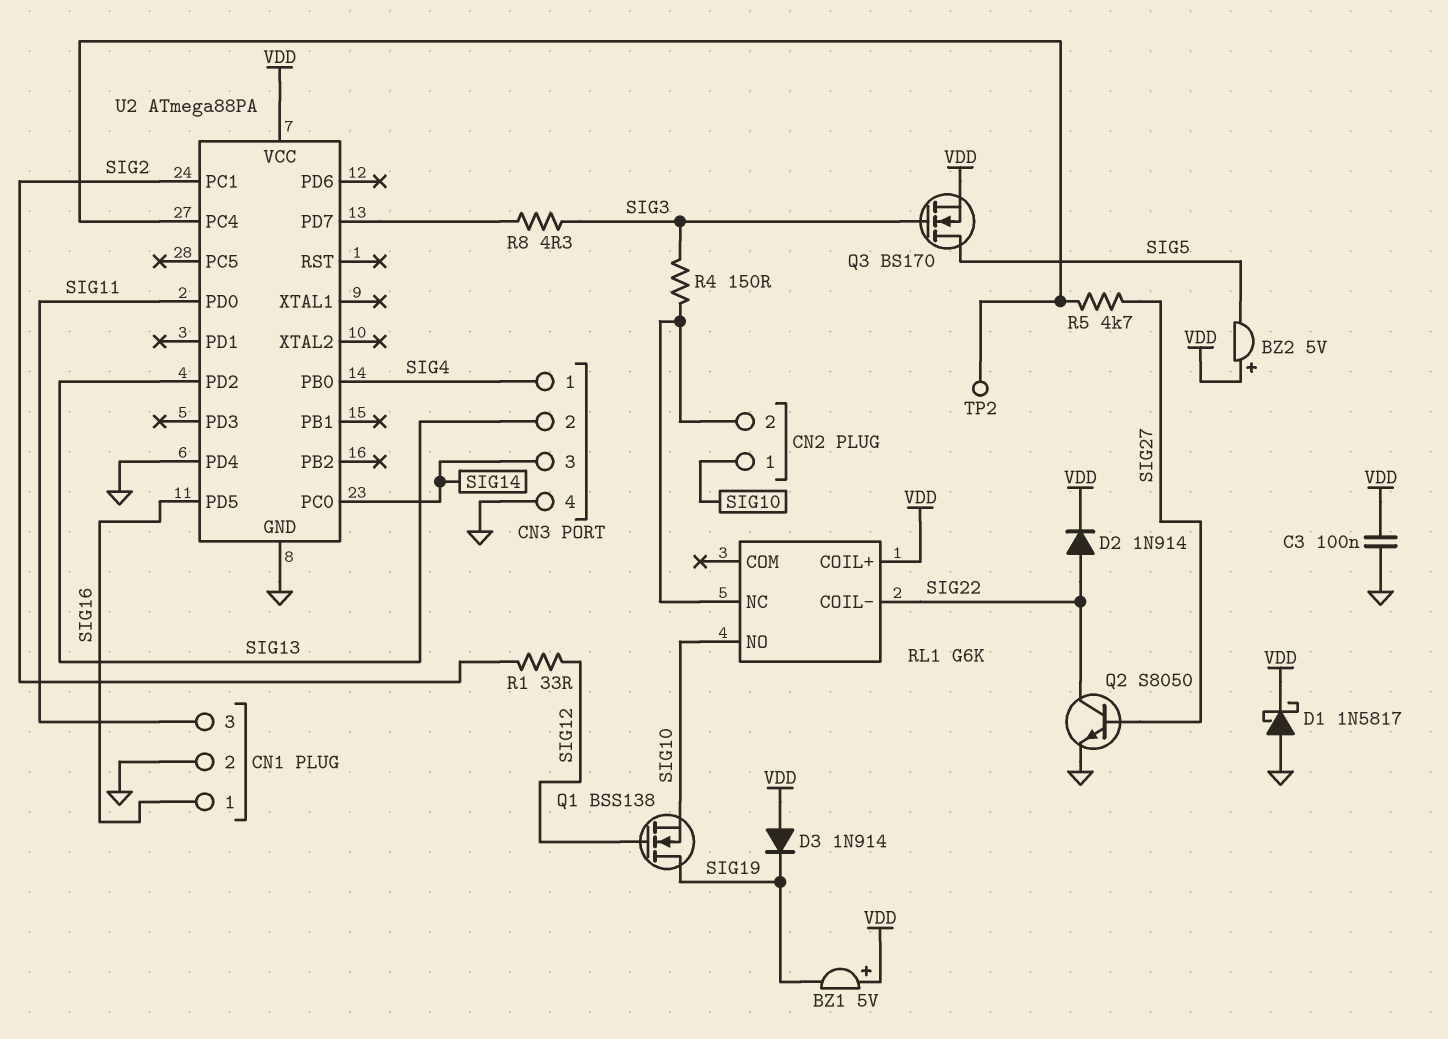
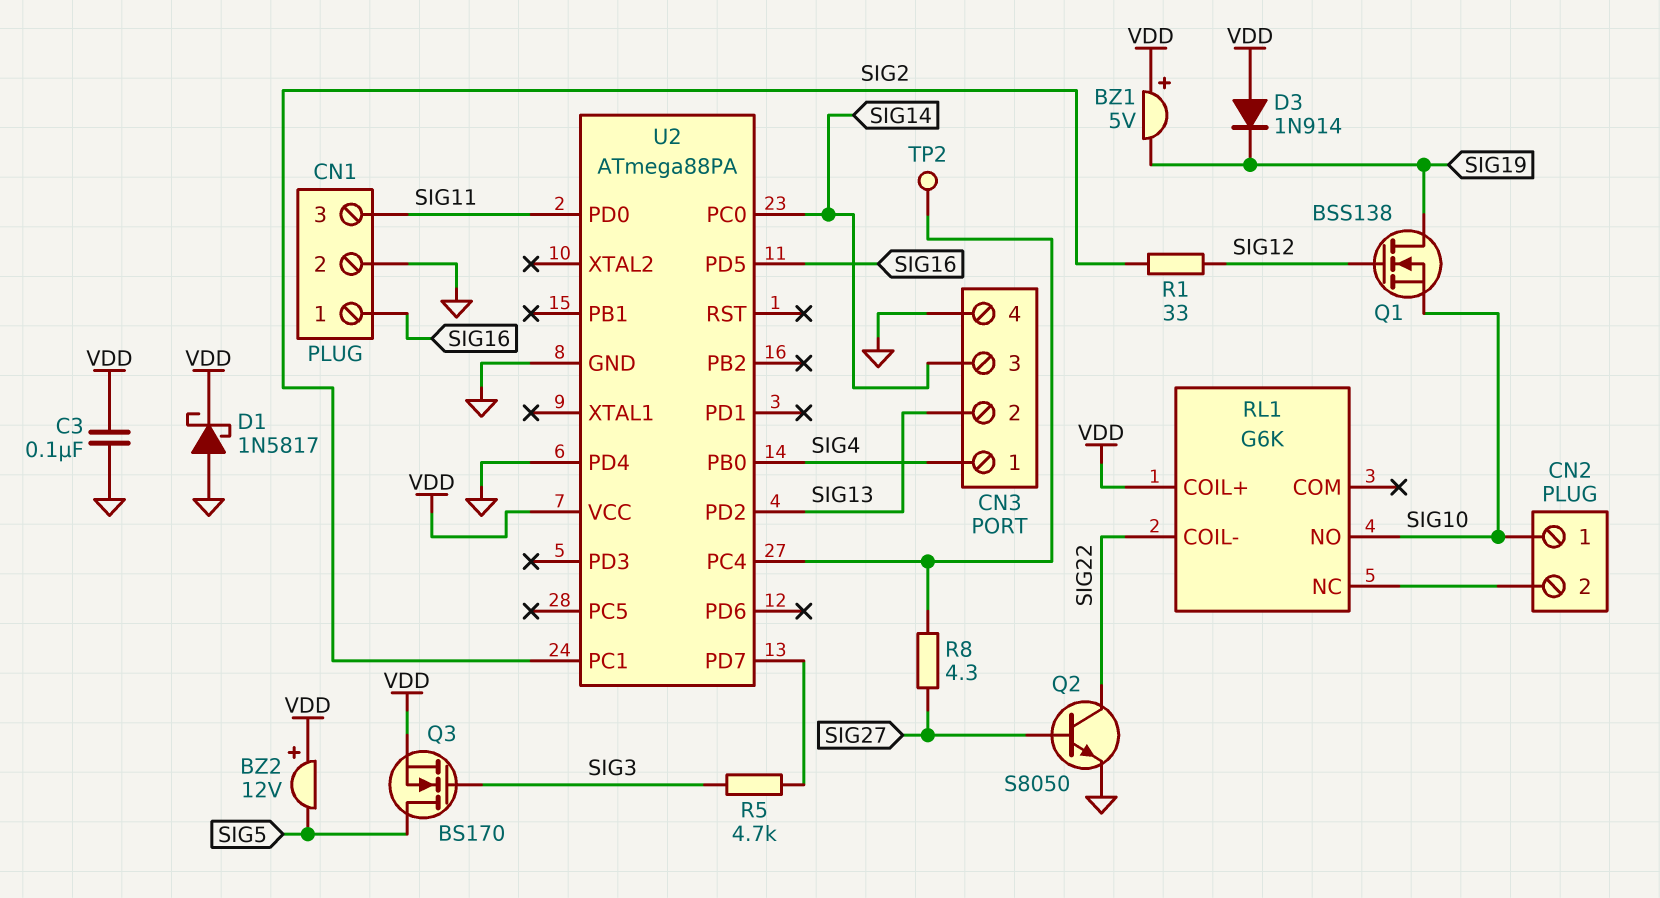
BZ2: buzzer 5V (plus VDD, minus SIG5) -> buzzer 12V (plus VDD, minus SIG5)
D2: diode 1N914 (A SIG22, K VDD) -> none
R4: 150 (CN2/2, SIG3) -> none
R5: 4.7k (SIG27, U2/PC4) -> 4.7k (SIG3, U2/PD7)
R8: 4.3 (SIG3, U2/PD7) -> 4.3 (SIG27, U2/PC4)

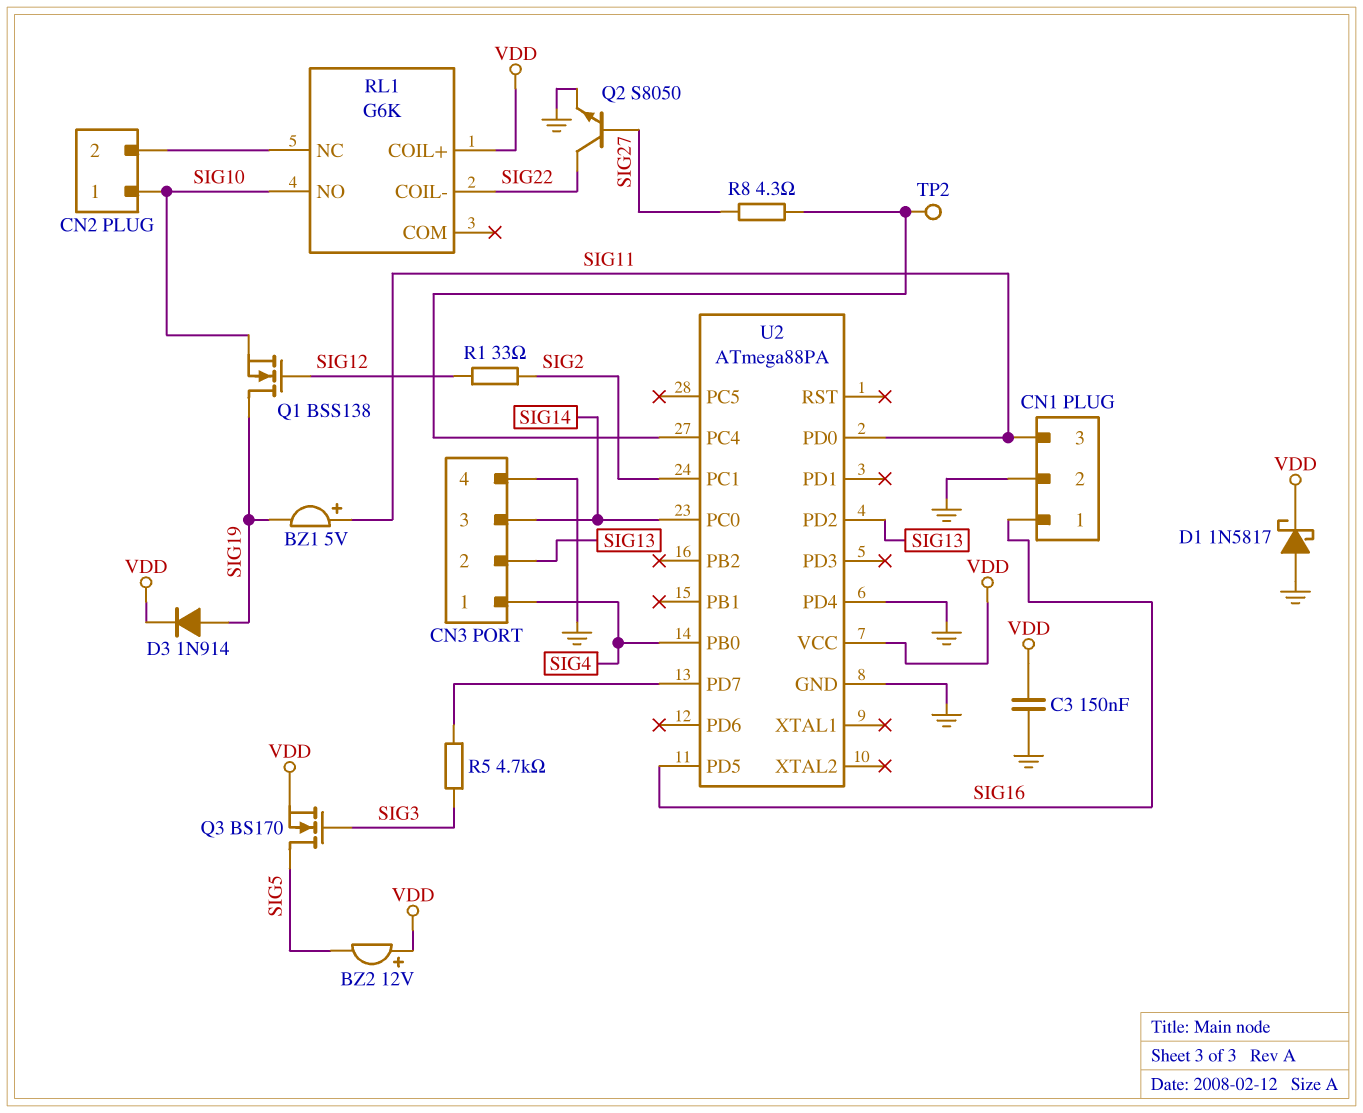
BZ1: buzzer 5V (plus VDD, minus SIG19) -> buzzer 5V (plus SIG11, minus SIG19)
C3: 100nF (GND, VDD) -> 150nF (GND, VDD)
D3: diode 1N914 (A VDD, K SIG19) -> diode 1N914 (A SIG19, K VDD)

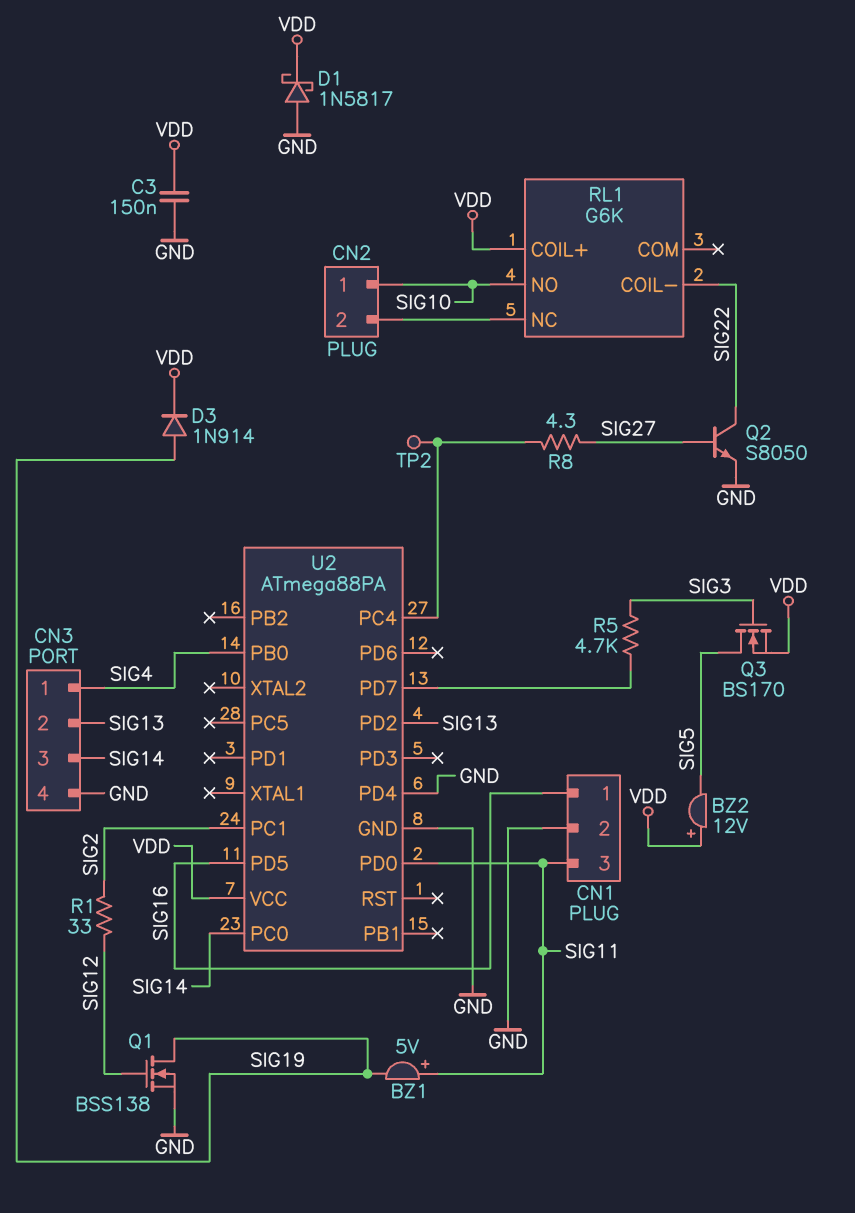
Q1: NMOS BSS138 (G SIG12, D SIG19, S SIG10) -> NMOS BSS138 (G SIG12, D SIG19, S GND)

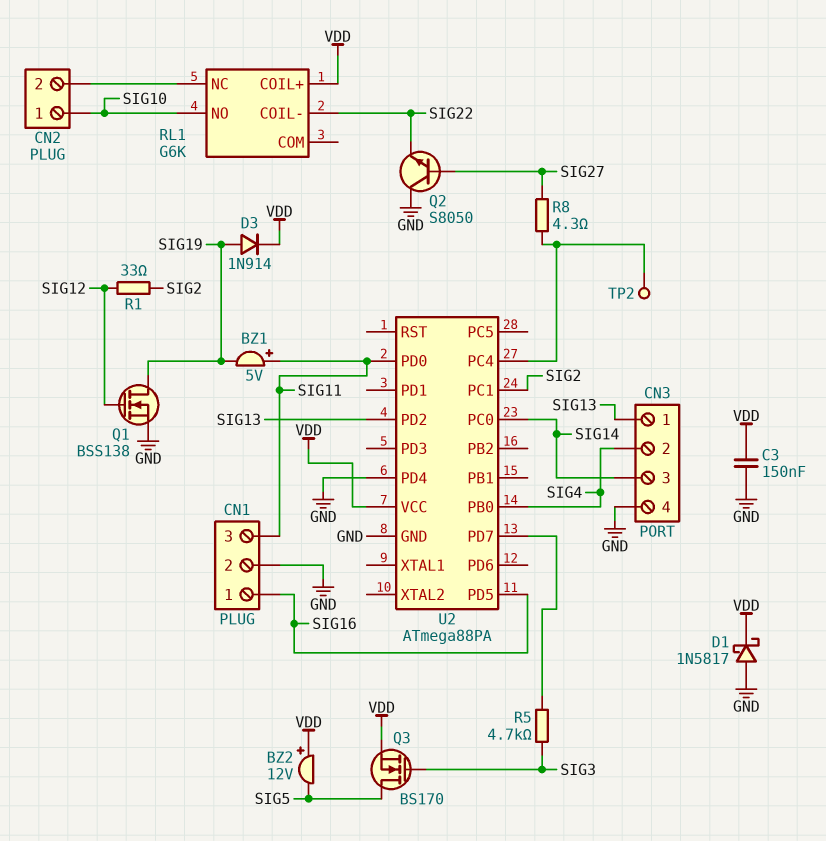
CN3 pin 1: SIG4 -> SIG13
CN3 pin 2: SIG13 -> SIG4
Q2: NPN S8050 (B SIG27, C SIG22, E GND) -> NPN S8050 (B SIG27, C GND, E SIG22)

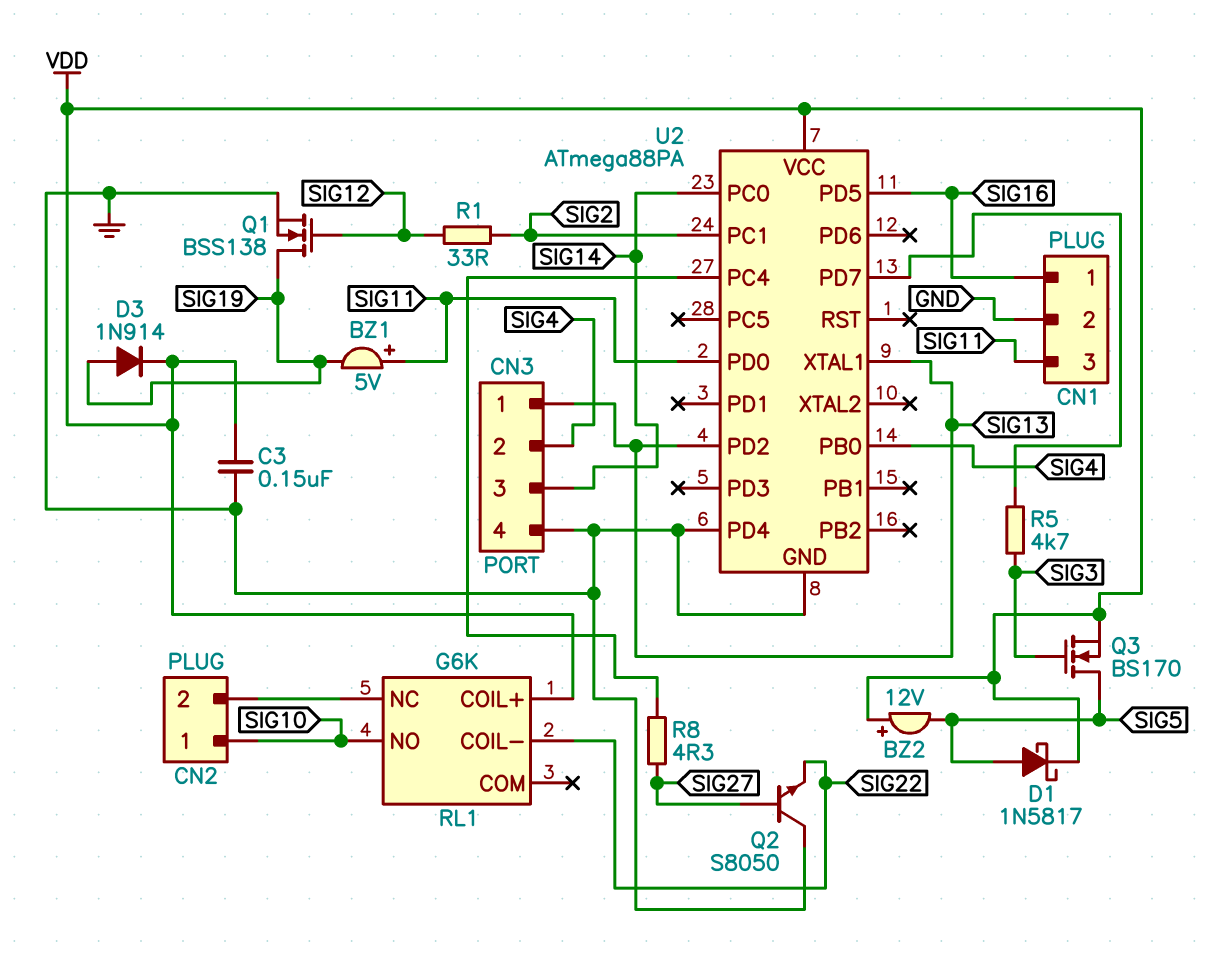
D1: schottky 1N5817 (A GND, K VDD) -> schottky 1N5817 (A SIG5, K VDD)
TP2: test point (U2/PC4) -> none
U2 pin XTAL1: none -> SIG13

